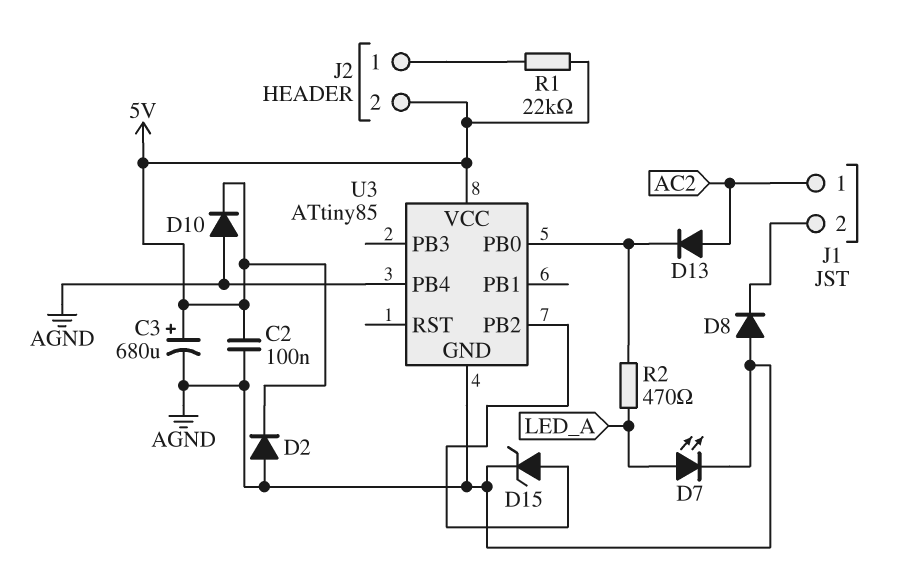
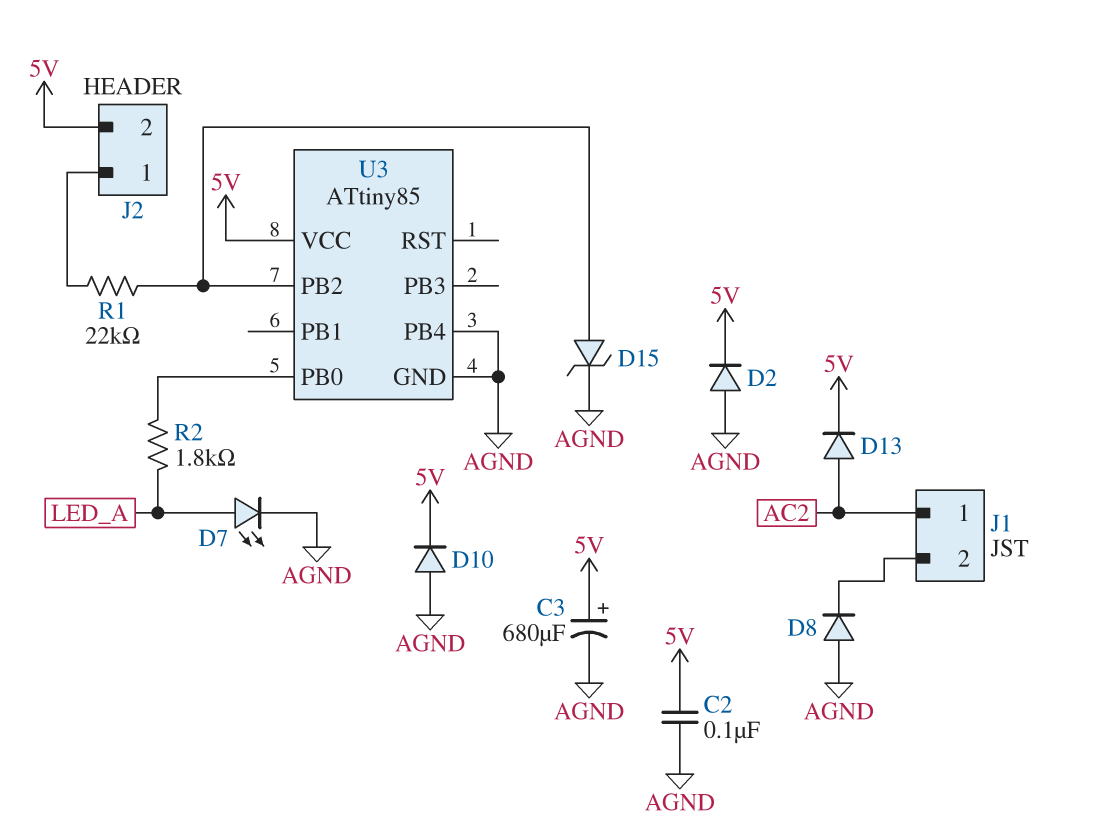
D13: diode (A AC2, K U3/PB0) -> diode (A AC2, K 5V)
R1: 22k (5V, J2/1) -> 22k (J2/1, U3/PB2)
R2: 470 (LED_A, U3/PB0) -> 1.8k (LED_A, U3/PB0)

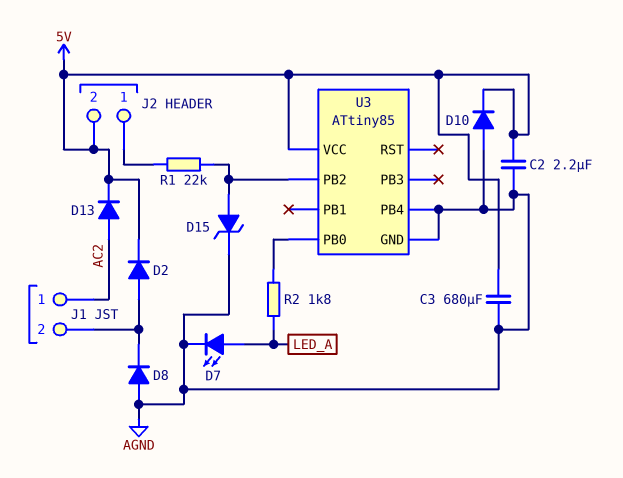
C2: 100nF (5V, AGND) -> 2.2uF (5V, AGND)
C3: 680uF (plus 5V, minus AGND) -> 680uF (5V, AGND)
D2: diode (A AGND, K 5V) -> diode (A J1/2, K 5V)

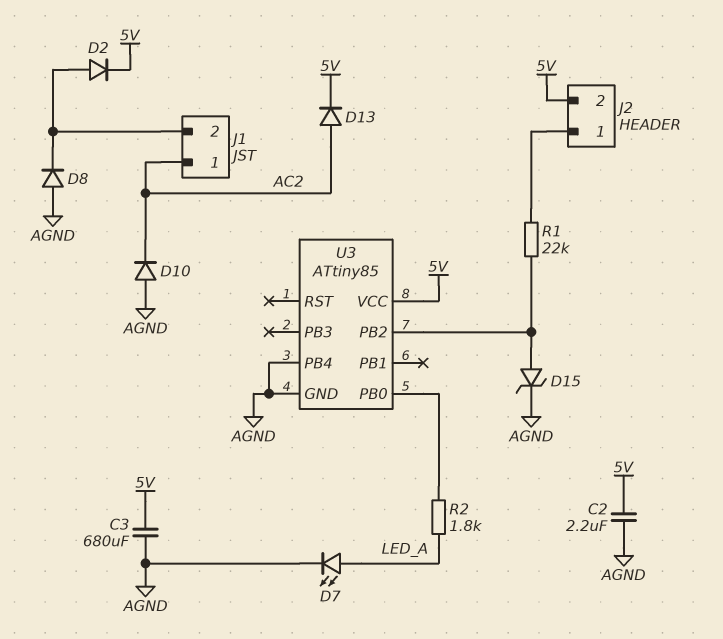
D10: diode (A AGND, K 5V) -> diode (A AGND, K AC2)

